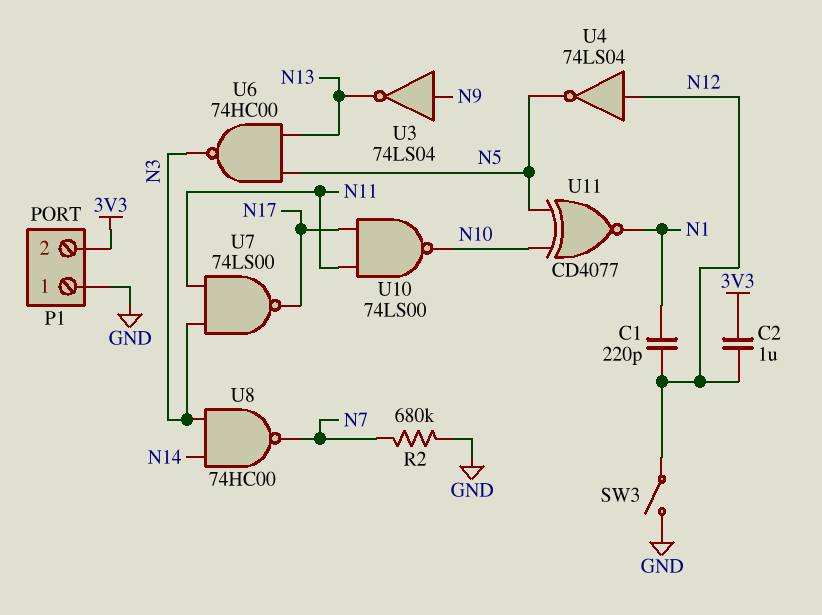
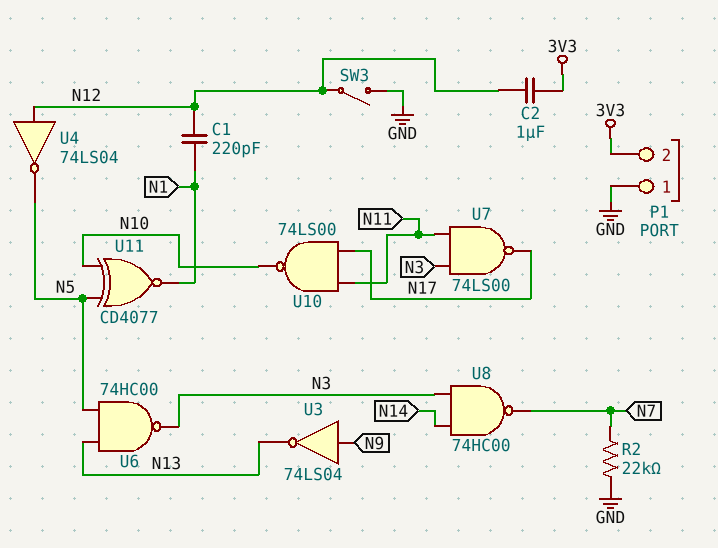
R2: 680k (GND, N7) -> 22k (GND, N7)

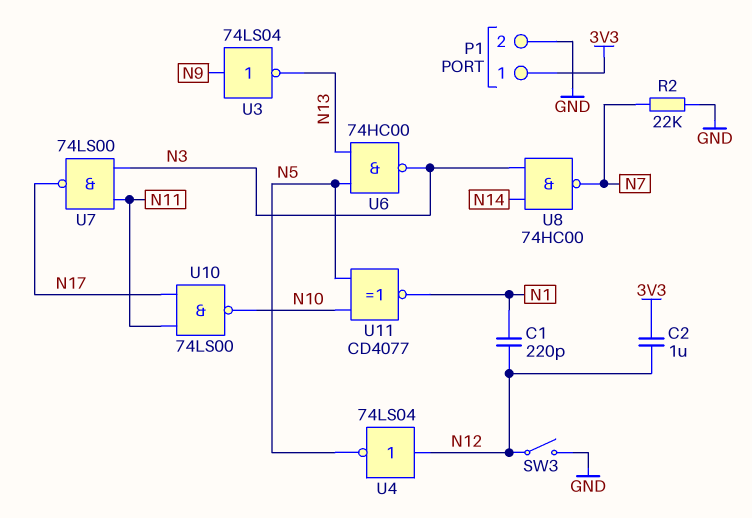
P1 pin 1: GND -> 3V3
P1 pin 2: 3V3 -> GND

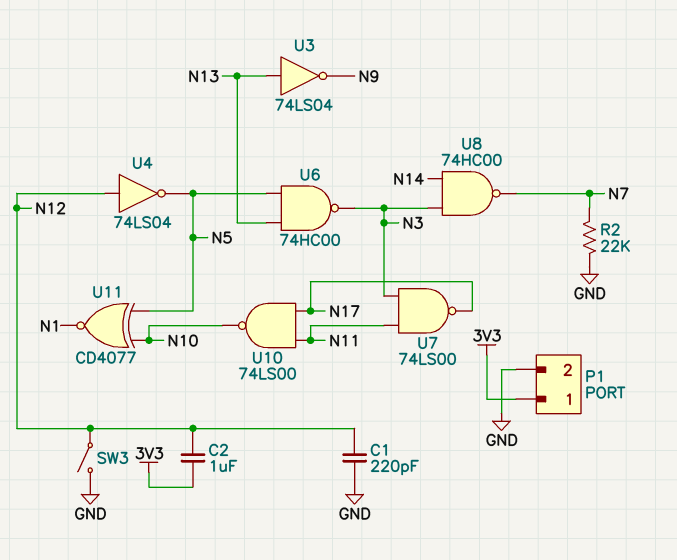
C1: 220pF (N1, N12) -> 220pF (GND, N12)
U3: NOT 74LS04 (in N9, out N13) -> NOT 74LS04 (in N13, out N9)

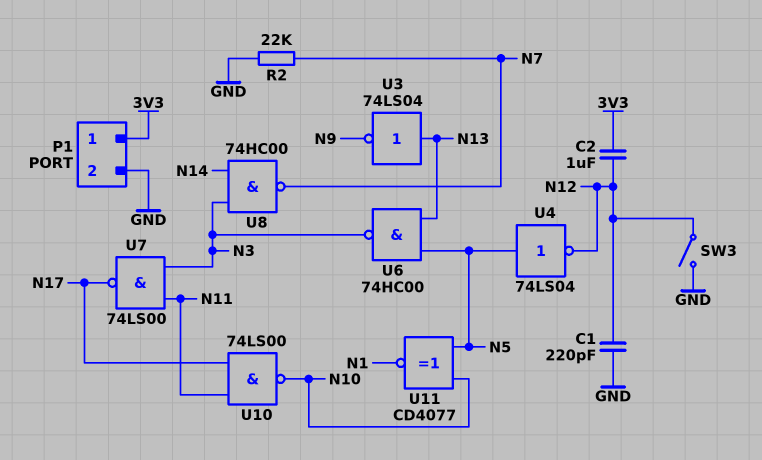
U4: NOT 74LS04 (in N12, out N5) -> NOT 74LS04 (in N5, out N12)

